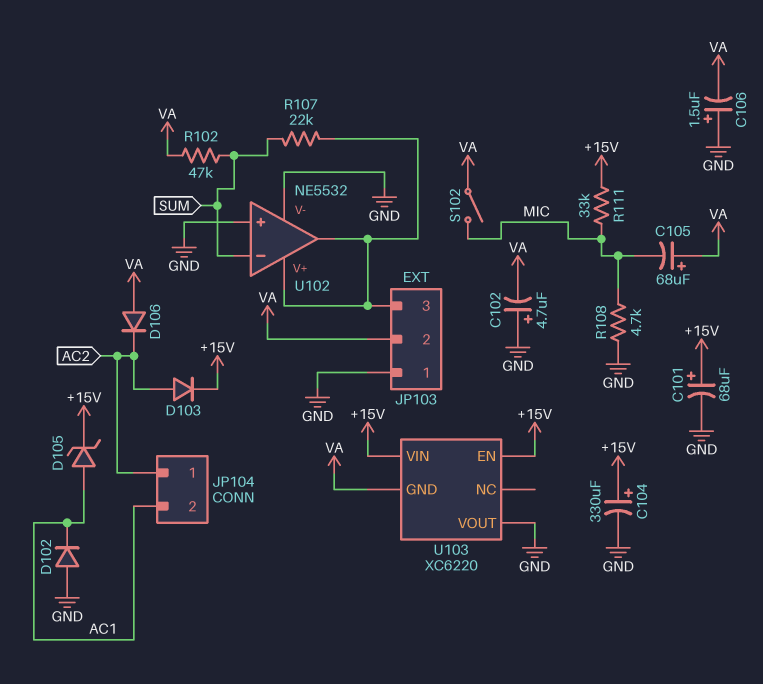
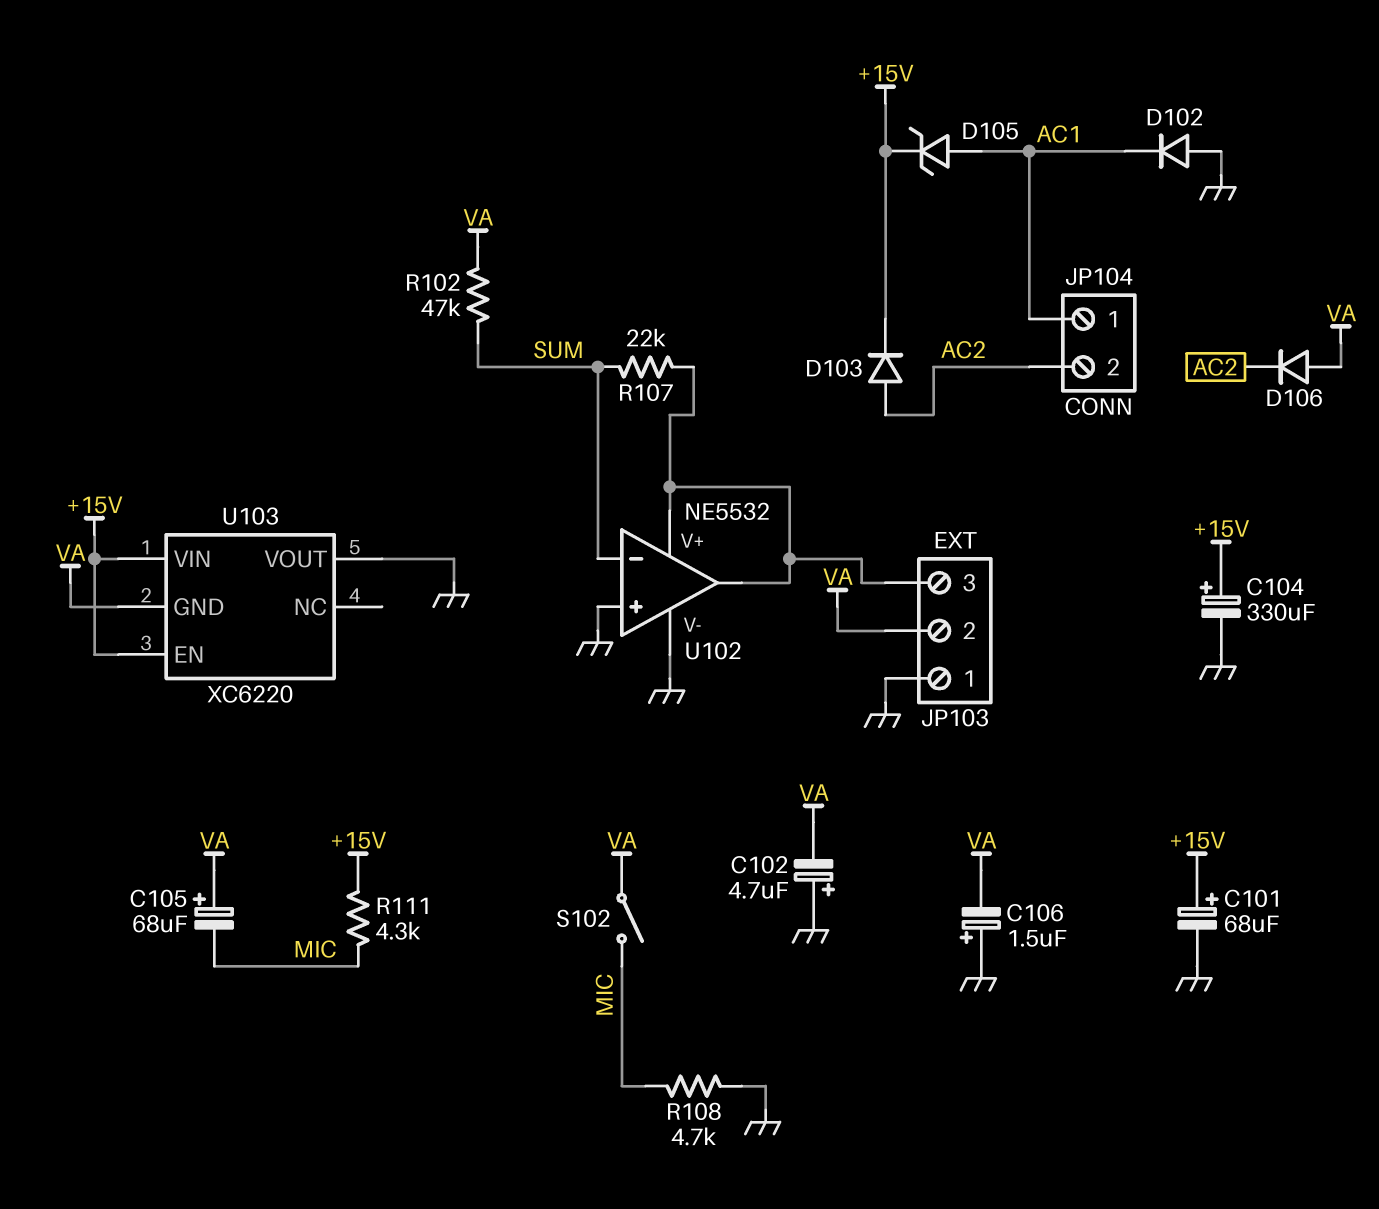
JP104 pin 1: AC2 -> AC1
JP104 pin 2: AC1 -> AC2
R111: 33k (+15V, MIC) -> 4.3k (+15V, MIC)

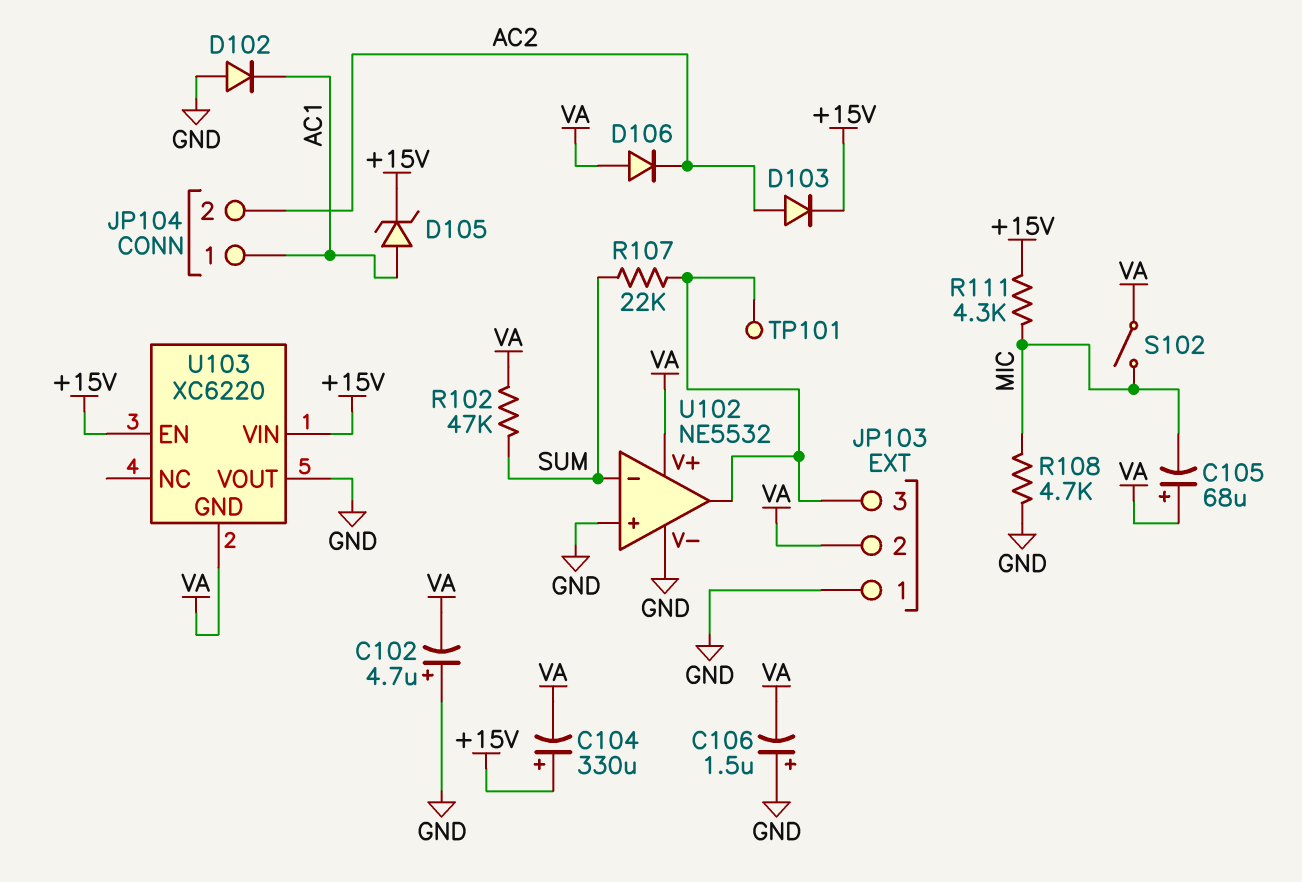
C101: 68uF (plus +15V, minus GND) -> none
C104: 330uF (plus +15V, minus GND) -> 330uF (plus +15V, minus VA)
TP101: none -> test point (JP103/3)
U102 pin V+: JP103/3 -> VA

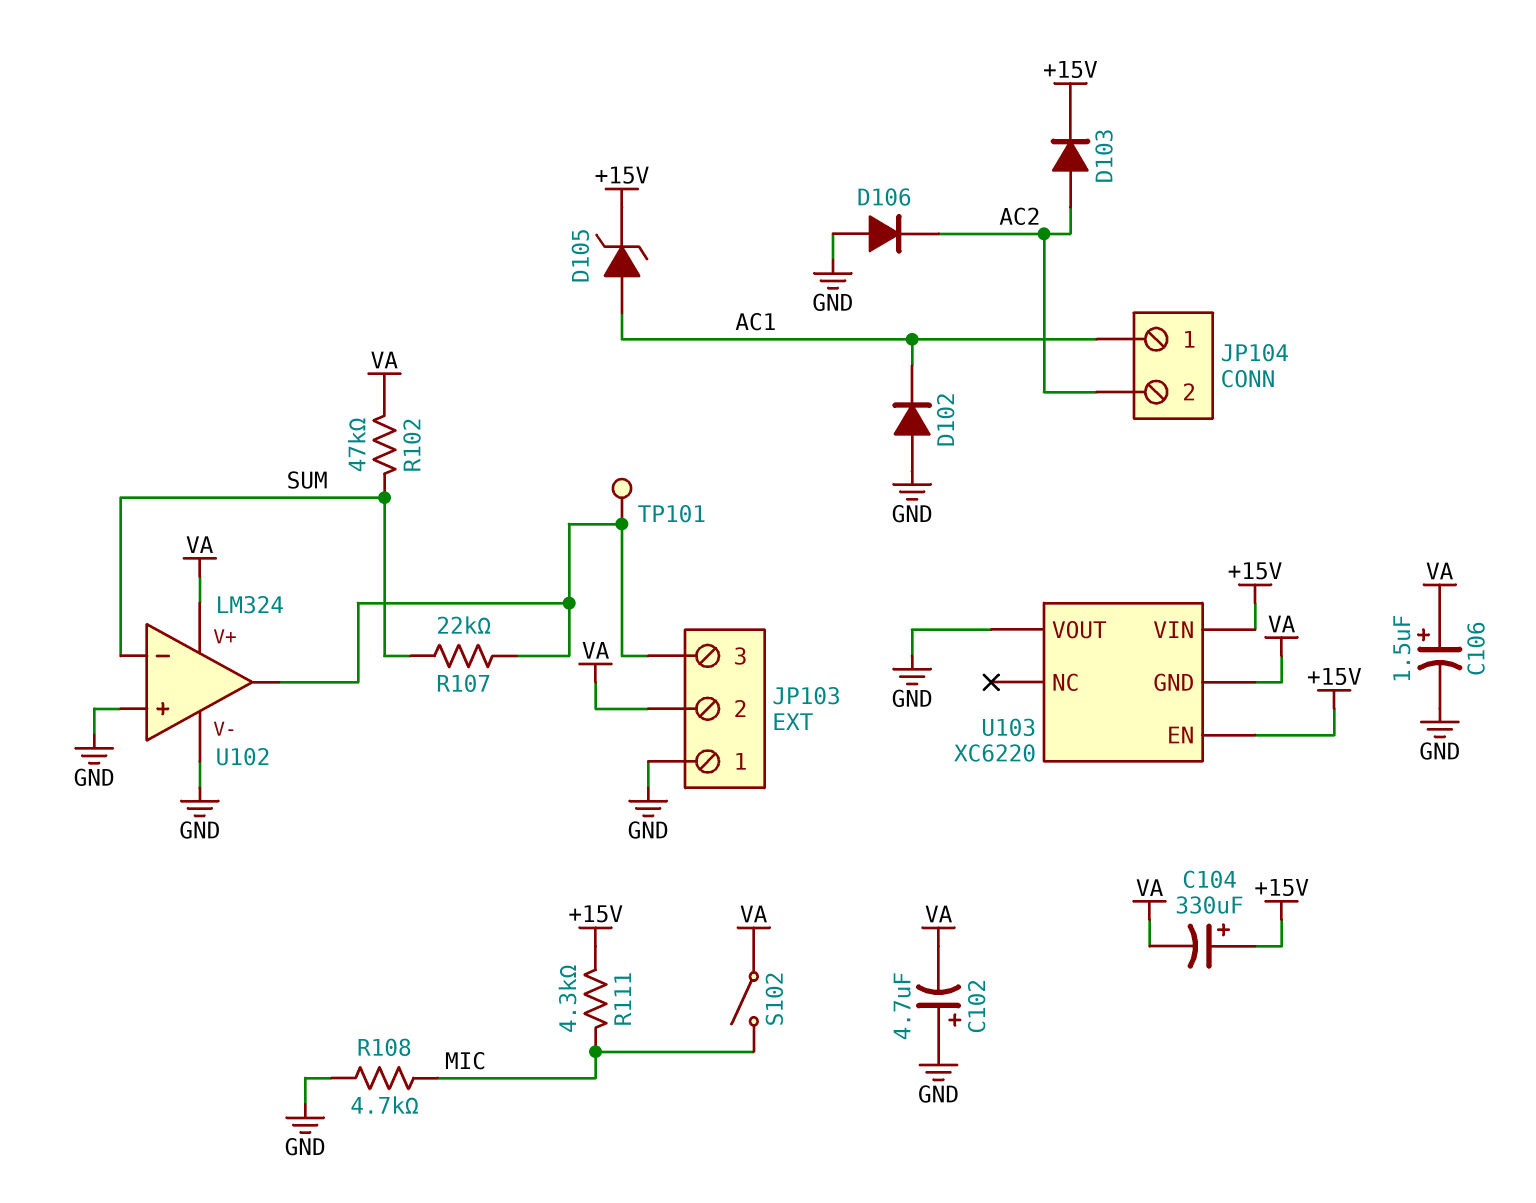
C105: 68uF (plus VA, minus MIC) -> none
C106: 1.5uF (plus GND, minus VA) -> 1.5uF (plus VA, minus GND)
D106: diode (A VA, K AC2) -> diode (A GND, K AC2)
U102: NE5532 -> LM324

